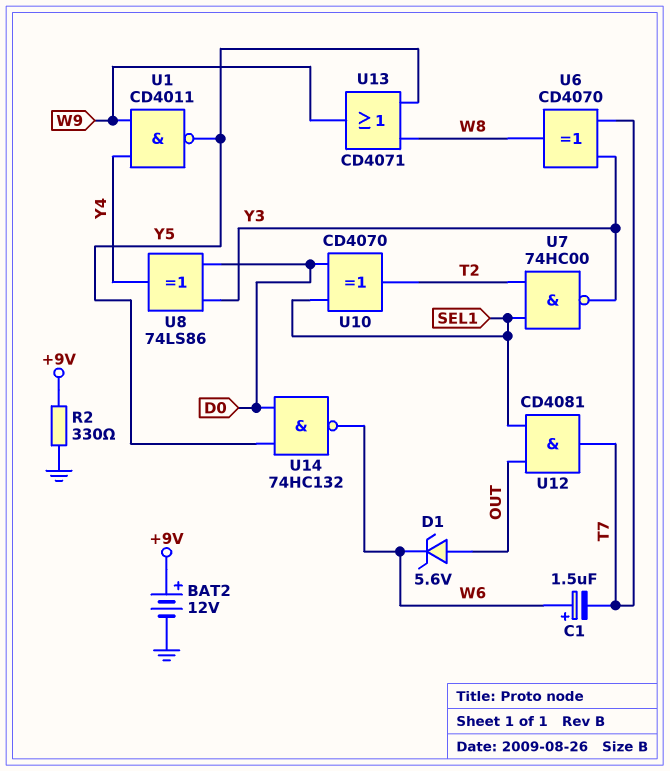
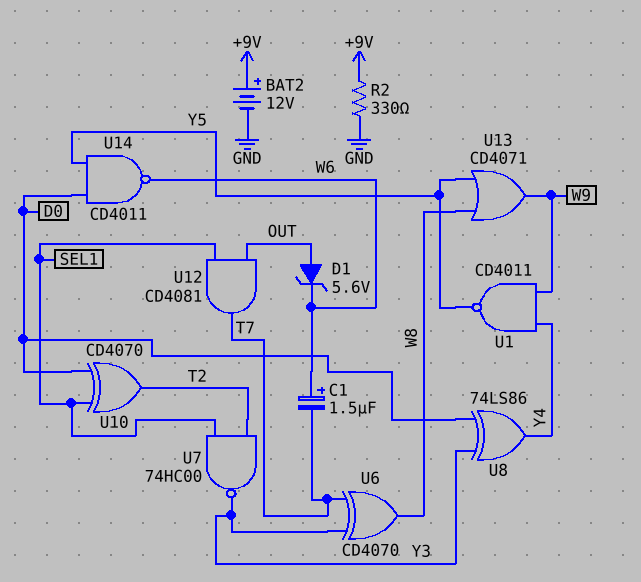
U14: NAND 74HC132 (in D0, in Y5, out W6) -> NAND CD4011 (in D0, in Y5, out W6)

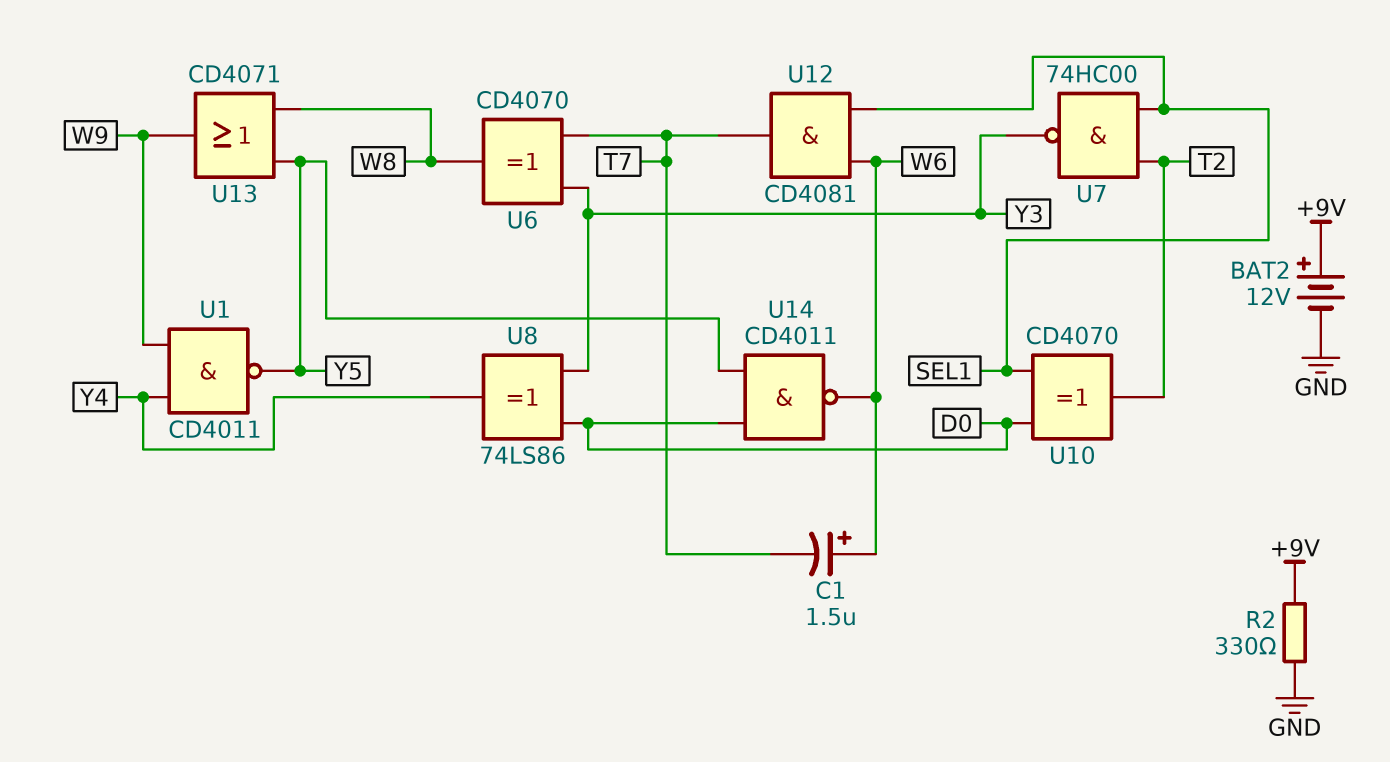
D1: zener 5.6V (A OUT, K W6) -> none
U12: AND CD4081 (in OUT, in SEL1, out T7) -> AND CD4081 (in SEL1, in W6, out T7)

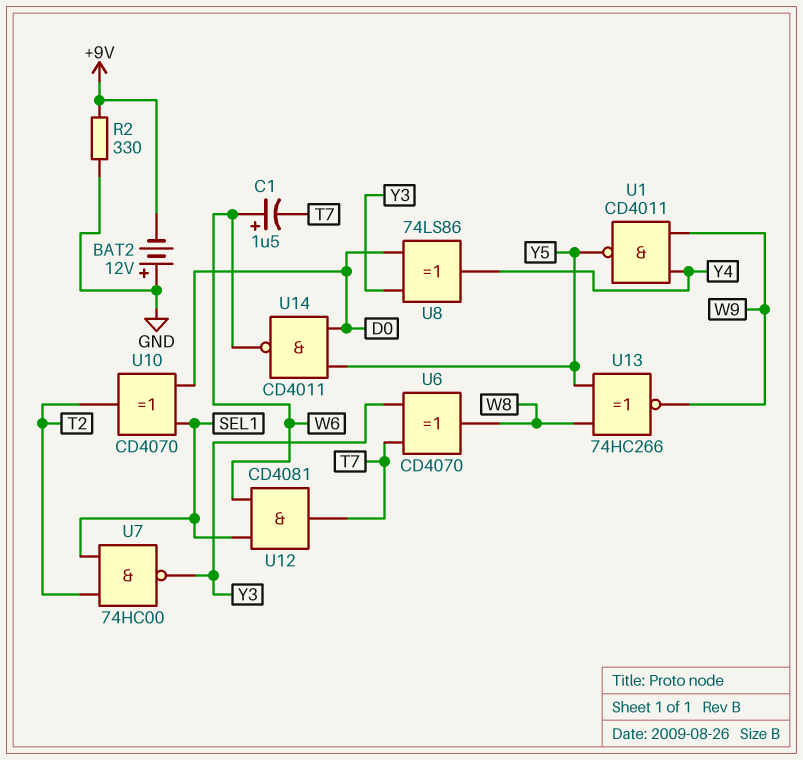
BAT2: 12V (plus +9V, minus GND) -> 12V (plus GND, minus +9V)
U13: OR CD4071 (in W8, in Y5, out W9) -> XNOR 74HC266 (in W8, in Y5, out W9)

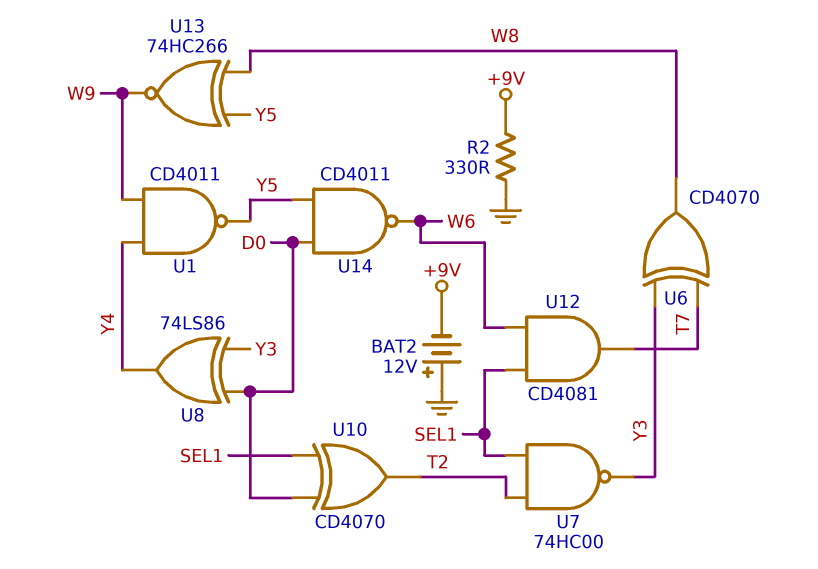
C1: 1.5uF (plus W6, minus T7) -> none

